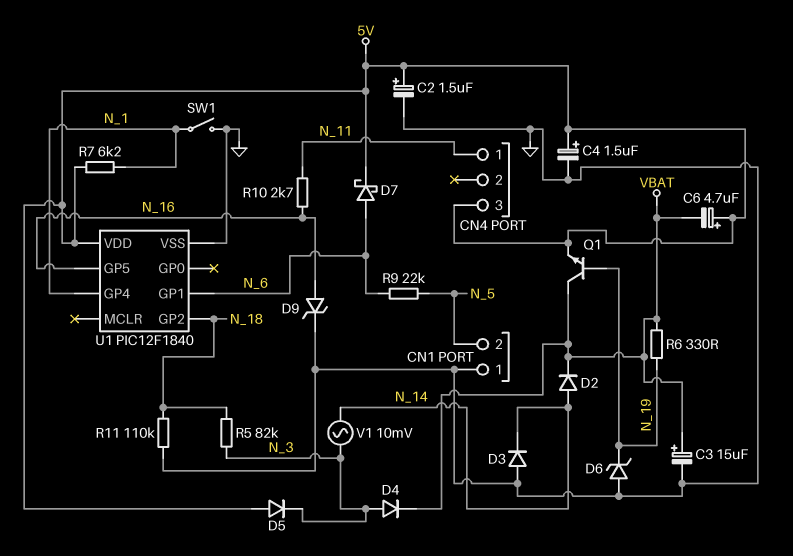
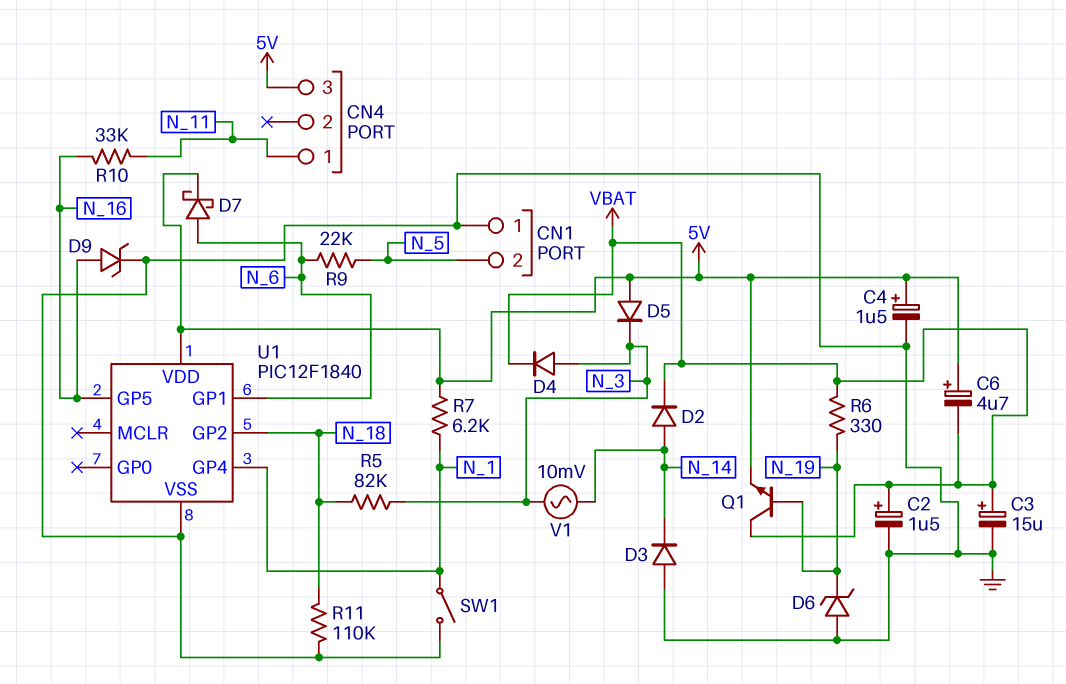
C2: 1.5uF (plus 5V, minus GND) -> 1.5uF (plus VBAT, minus GND)
R10: 2.7k (N_11, N_16) -> 33k (N_11, N_16)

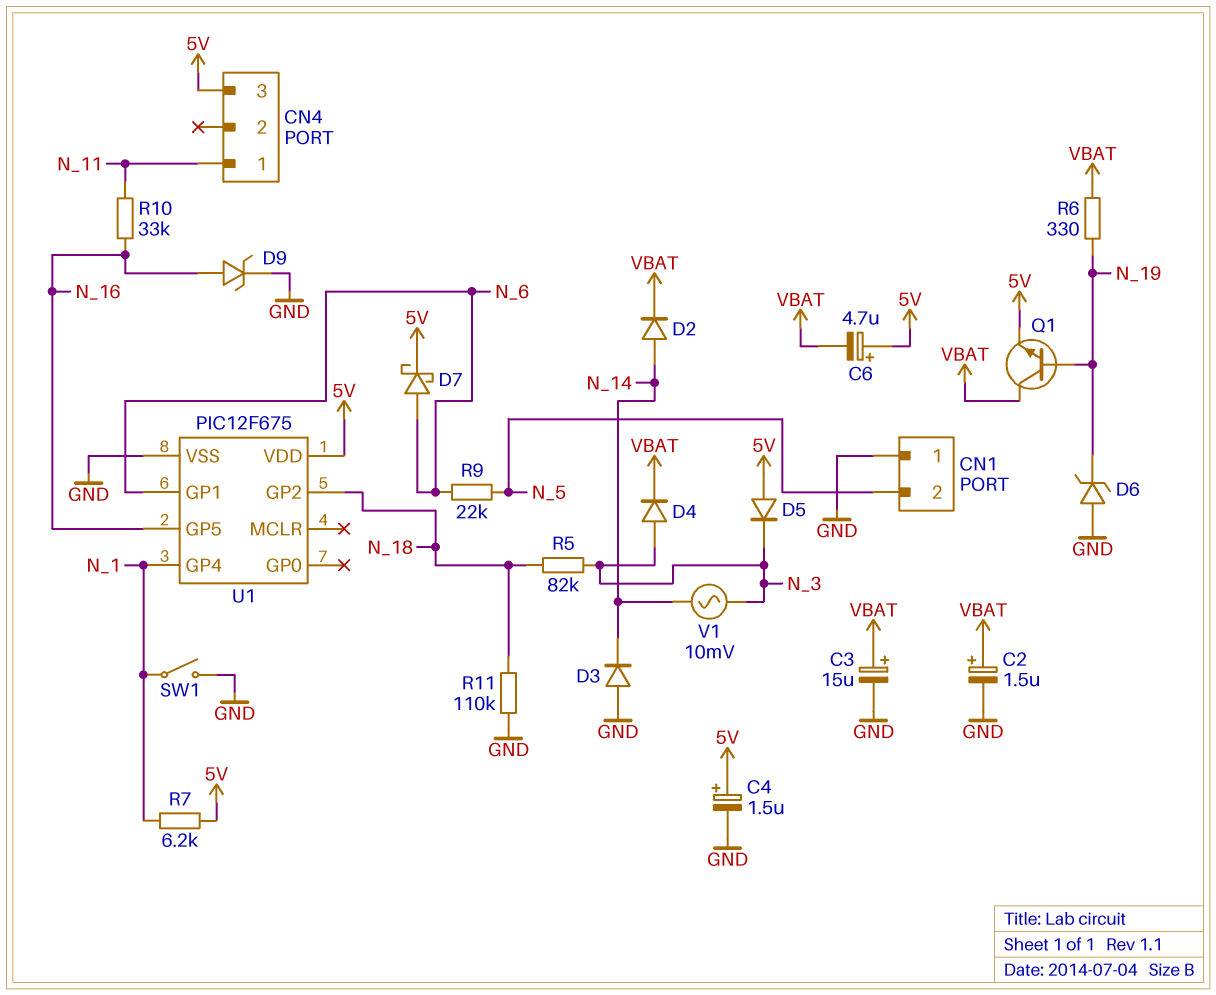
U1: PIC12F1840 -> PIC12F675

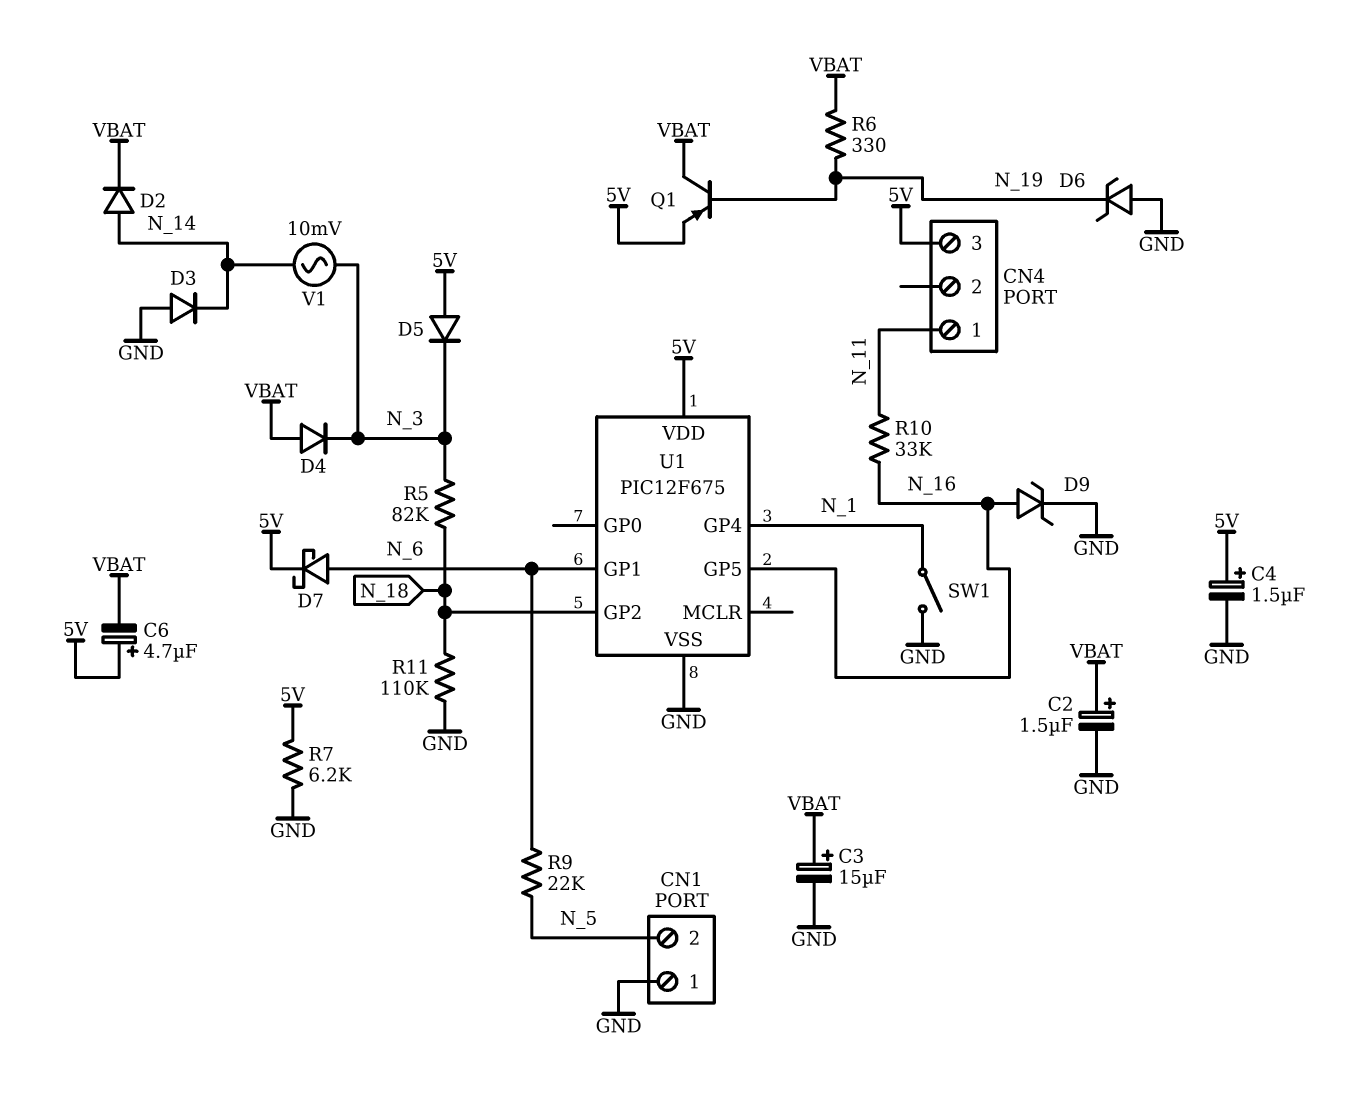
D4: diode (A N_3, K VBAT) -> diode (A VBAT, K N_3)
Q1: NPN (B N_19, C VBAT, E 5V) -> PNP (B N_19, C VBAT, E 5V)
R7: 6.2k (5V, N_1) -> 6.2k (5V, GND)

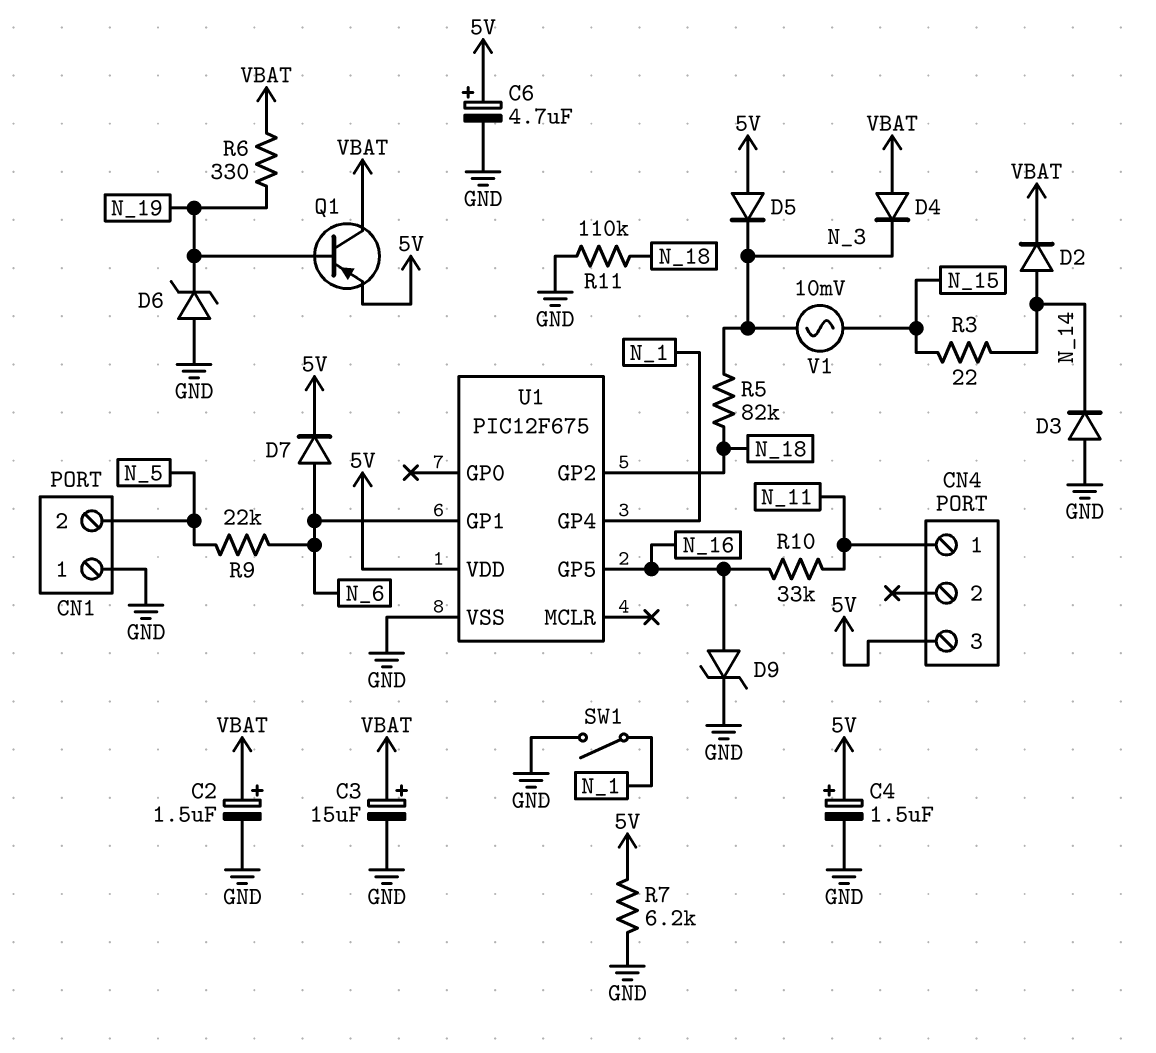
C6: 4.7uF (plus 5V, minus VBAT) -> 4.7uF (plus 5V, minus GND)
D7: schottky (A N_6, K 5V) -> diode (A N_6, K 5V)
R3: none -> 22 (N_14, N_15)
V1: AC 10mV (N_3, N_14) -> AC 10mV (N_3, N_15)

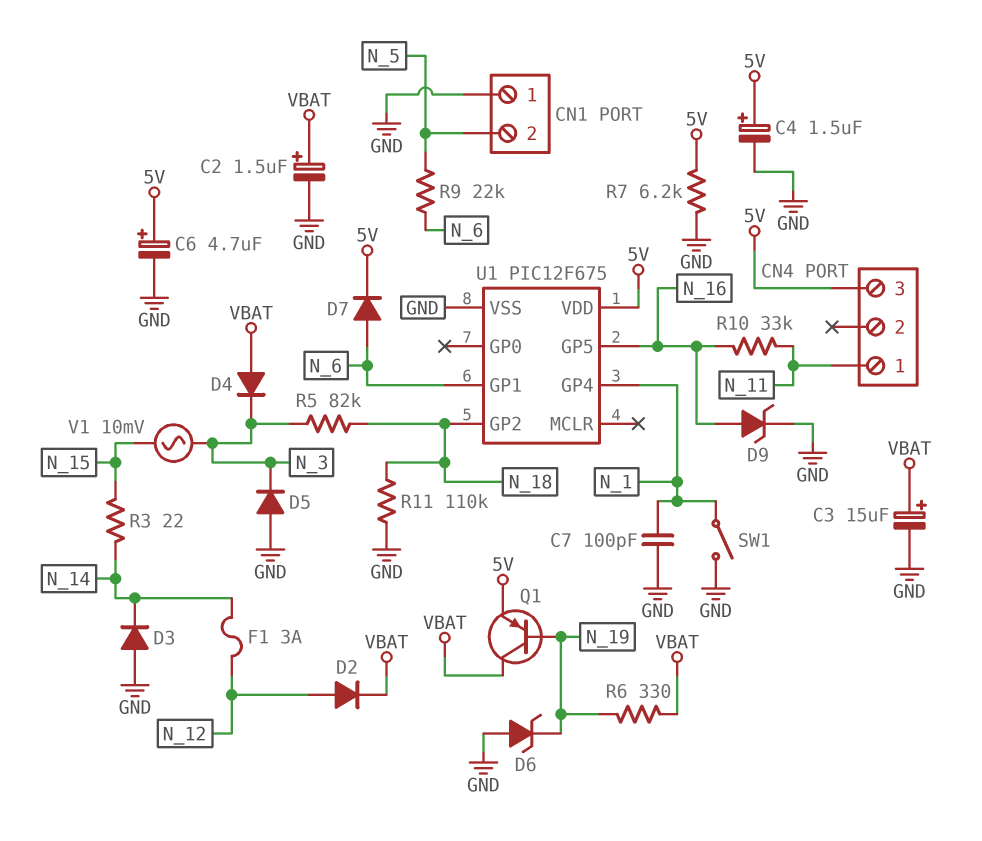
C7: none -> 100pF (GND, N_1)
D2: diode (A N_14, K VBAT) -> diode (A N_12, K VBAT)
D5: diode (A 5V, K N_3) -> diode (A GND, K N_3)
F1: none -> 3A (N_12, N_14)

